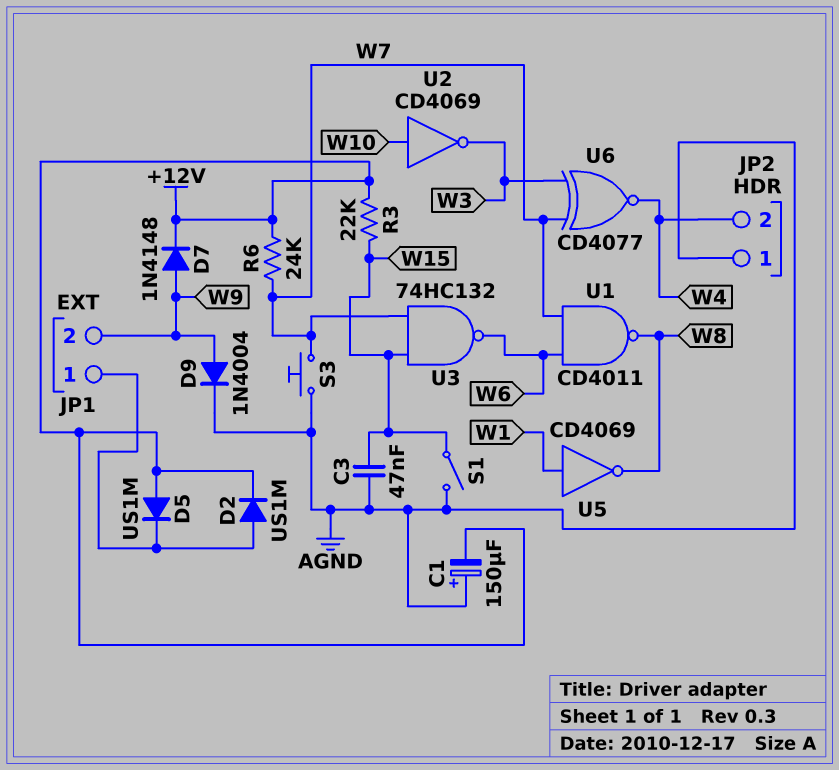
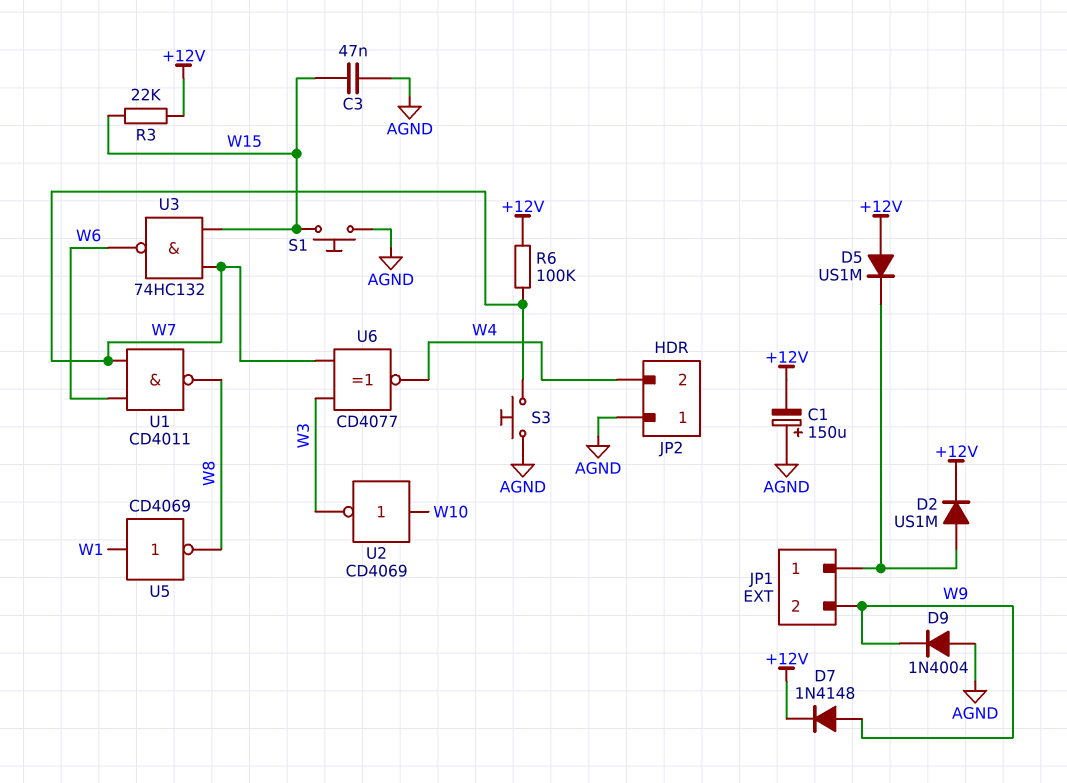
D9: diode 1N4004 (A W9, K AGND) -> diode 1N4004 (A AGND, K W9)
R6: 24k (+12V, W7) -> 100k (+12V, W7)
S1: switch (AGND, W15) -> button (AGND, W15)

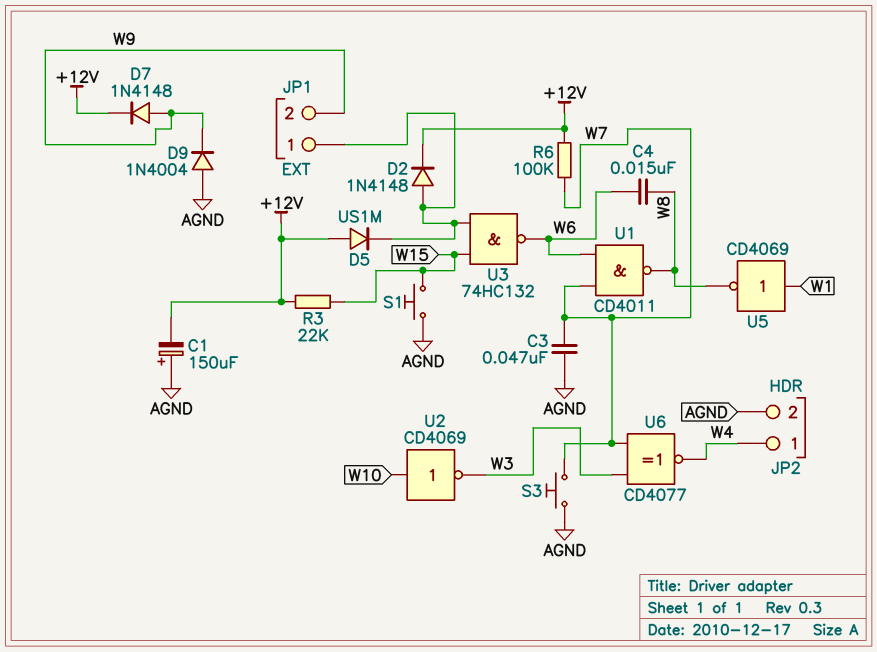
C3: 47nF (AGND, W15) -> 47nF (AGND, W7)
C4: none -> 15nF (W6, W8)
D2: diode US1M (A JP1/1, K +12V) -> diode 1N4148 (A JP1/1, K +12V)
JP2 pin 1: AGND -> W4
JP2 pin 2: W4 -> AGND
U3: NAND 74HC132 (in W7, in W15, out W6) -> NAND 74HC132 (in JP1/1, in W15, out W6)

